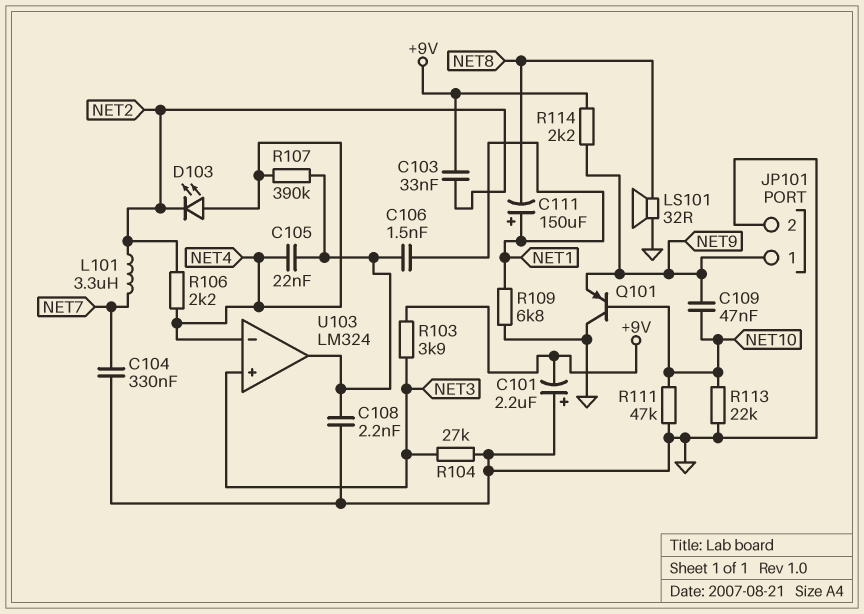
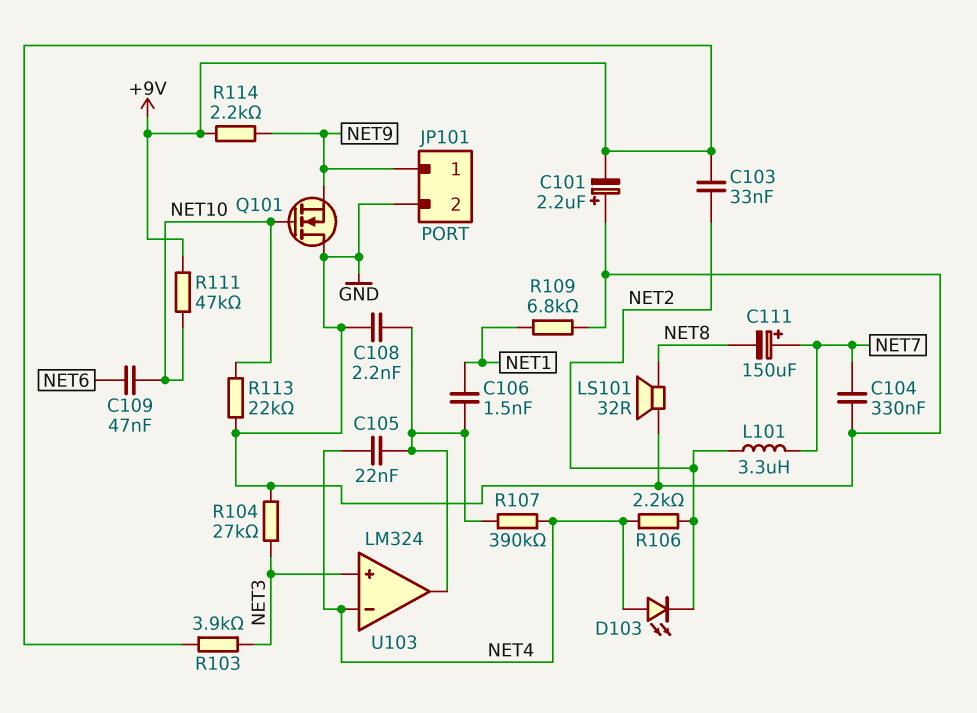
C109: 47nF (NET9, NET10) -> 47nF (NET6, NET10)
C111: 150uF (plus NET1, minus NET8) -> 150uF (plus NET7, minus NET8)
Q101: PNP (B NET10, C GND, E NET9) -> NMOS (G NET10, D GND, S NET9)
R111: 47k (GND, NET10) -> 47k (+9V, NET10)

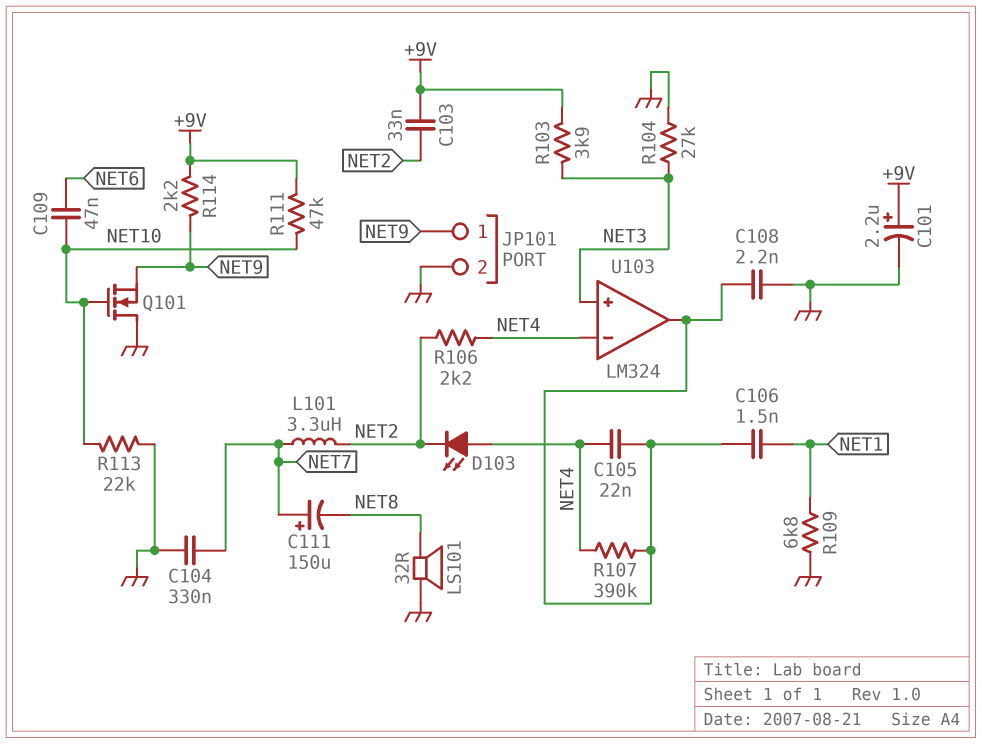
C101: 2.2uF (plus GND, minus +9V) -> 2.2uF (plus +9V, minus GND)

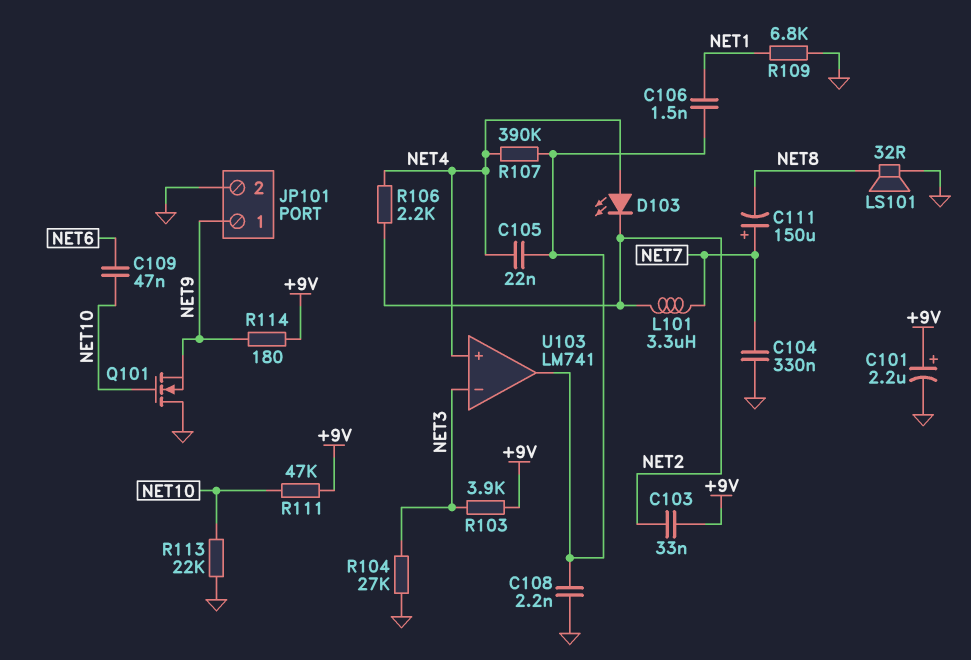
R114: 2.2k (+9V, NET9) -> 180 (+9V, NET9)
U103: LM324 -> LM741
U103 pin in+: NET3 -> NET4
U103 pin in-: NET4 -> NET3

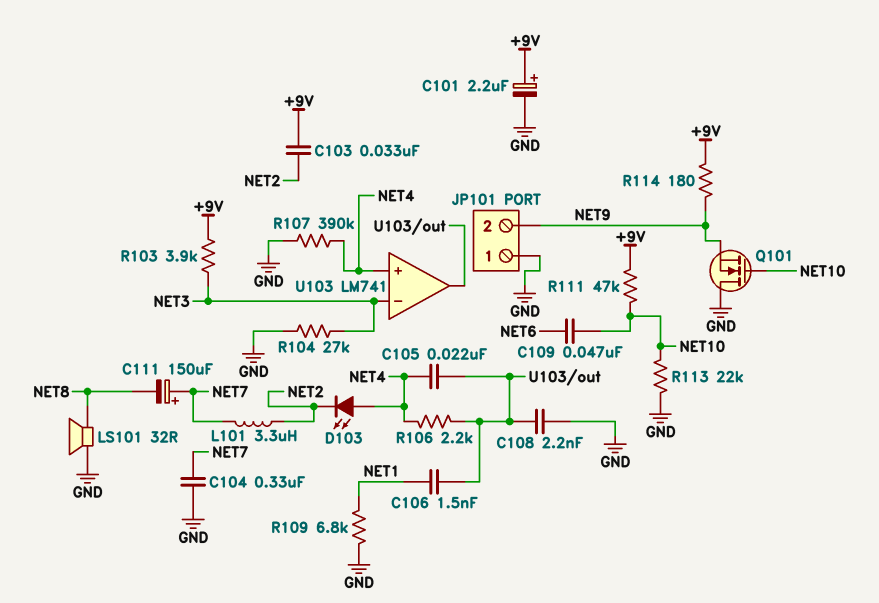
JP101 pin 1: NET9 -> GND
JP101 pin 2: GND -> NET9
R106: 2.2k (NET2, NET4) -> 2.2k (NET4, U103/out)
R107: 390k (NET4, U103/out) -> 390k (GND, NET4)

